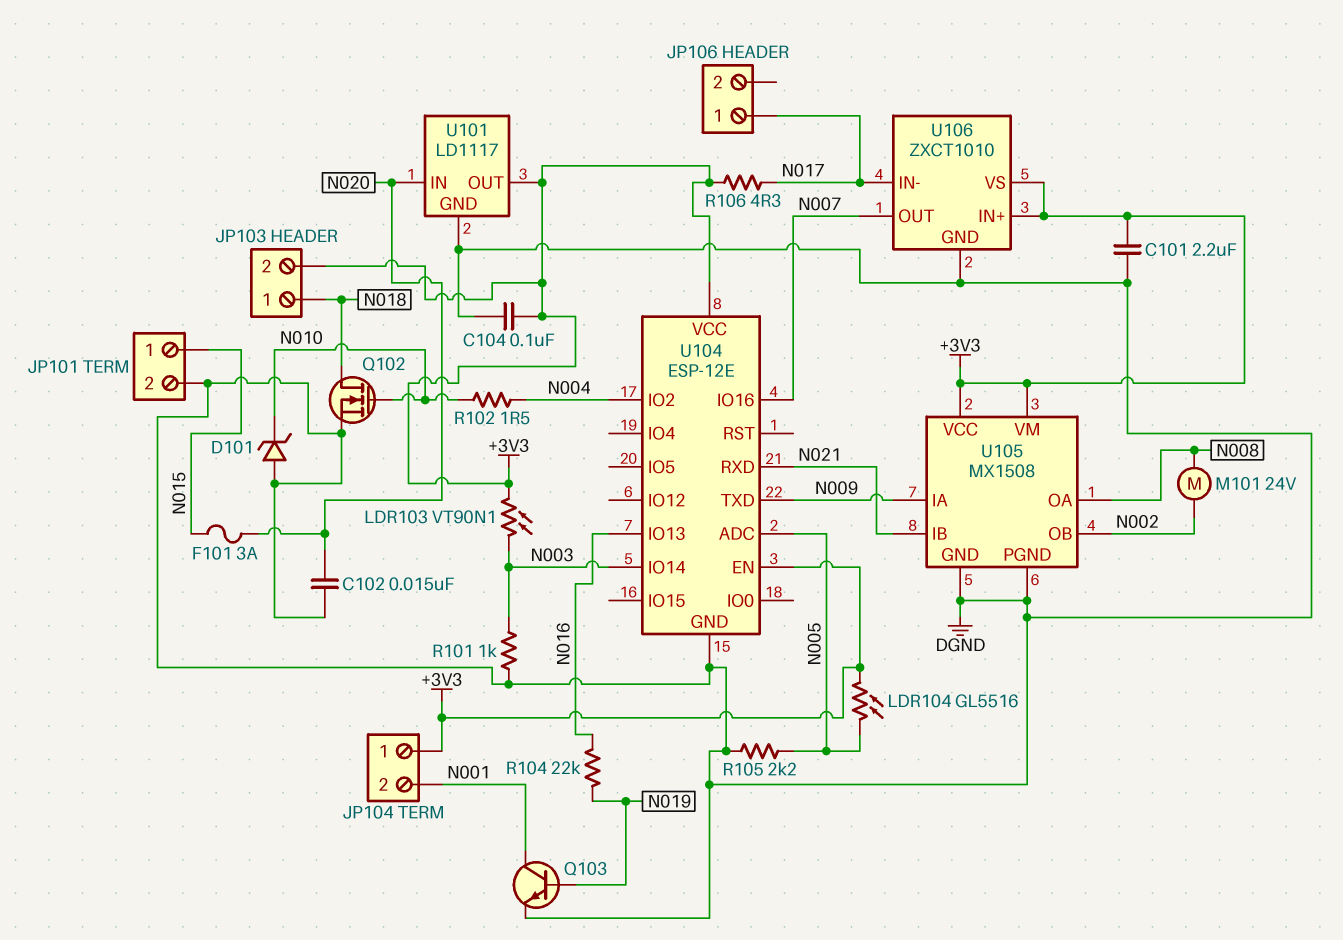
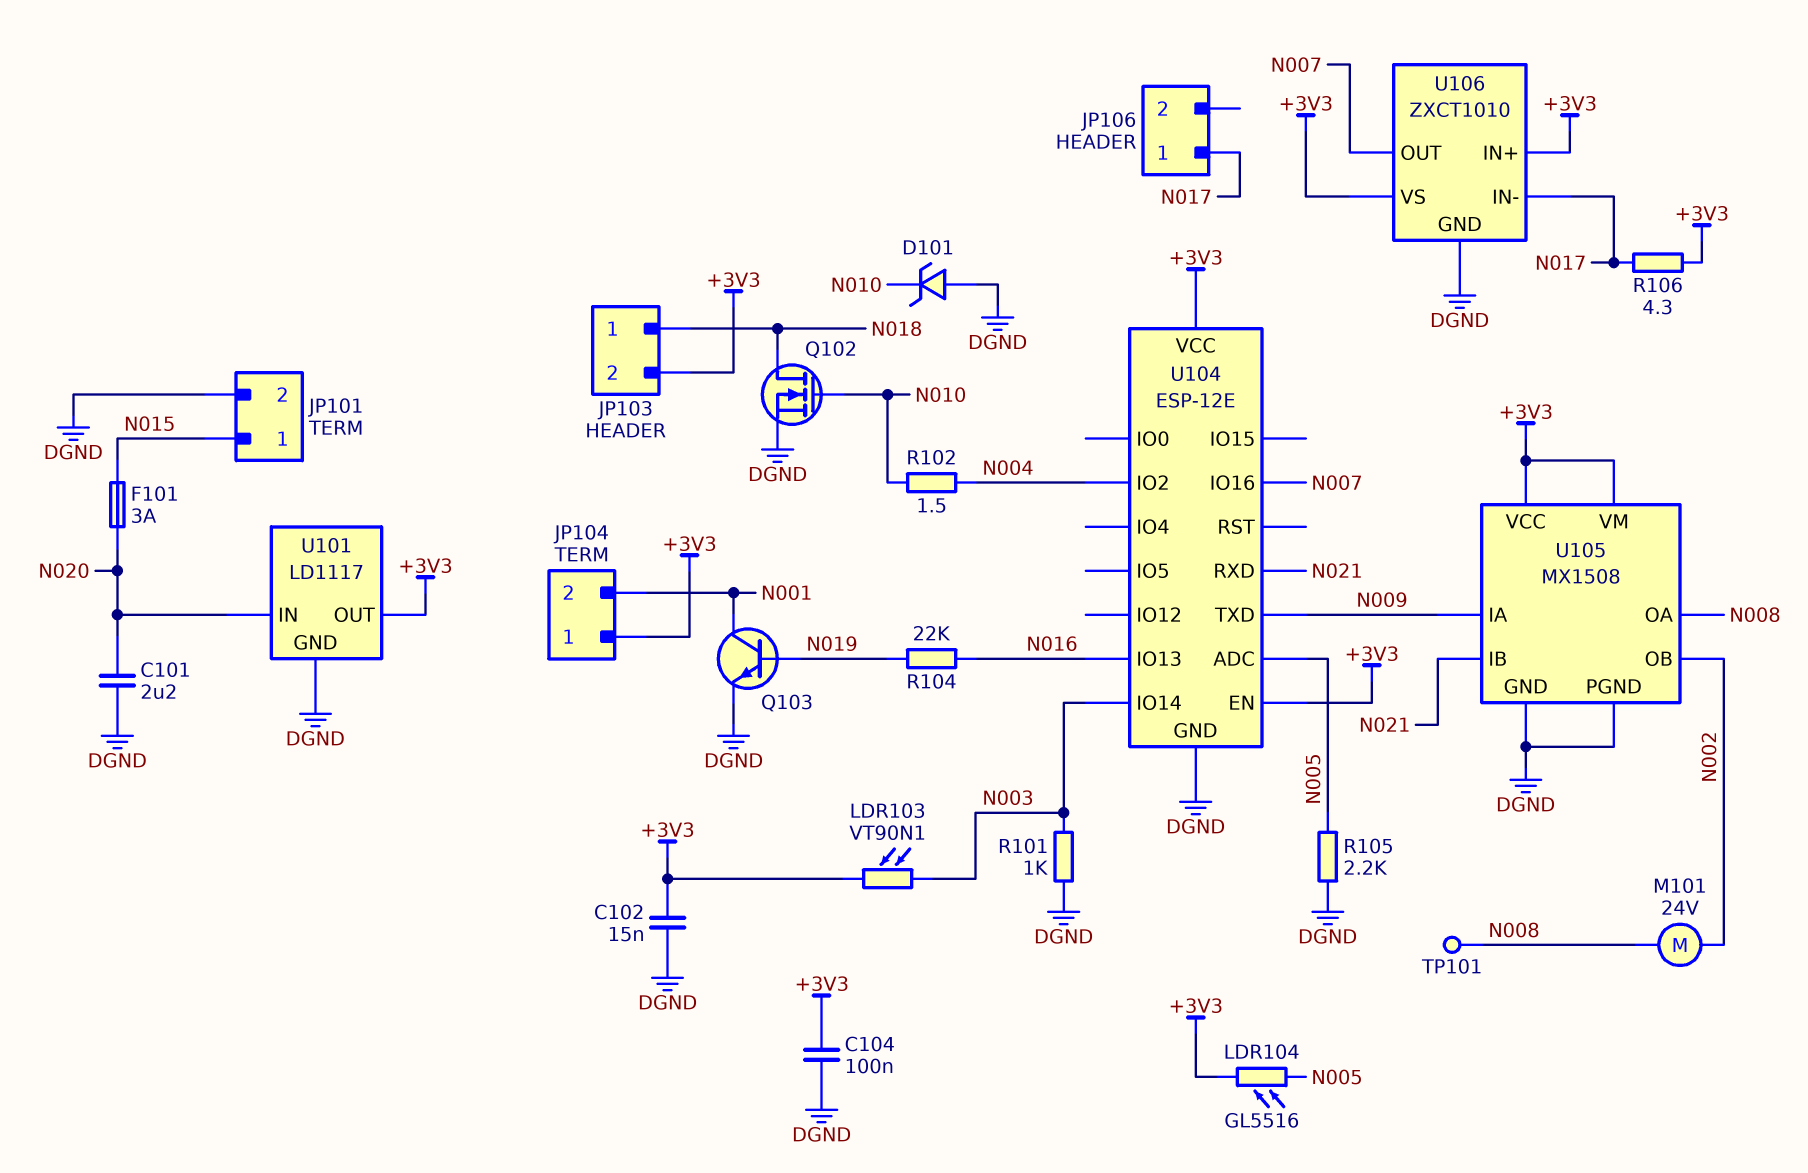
C101: 2.2uF (+3V3, DGND) -> 2.2uF (DGND, N020)
C102: 15nF (DGND, N020) -> 15nF (+3V3, DGND)
TP101: none -> test point (N008)

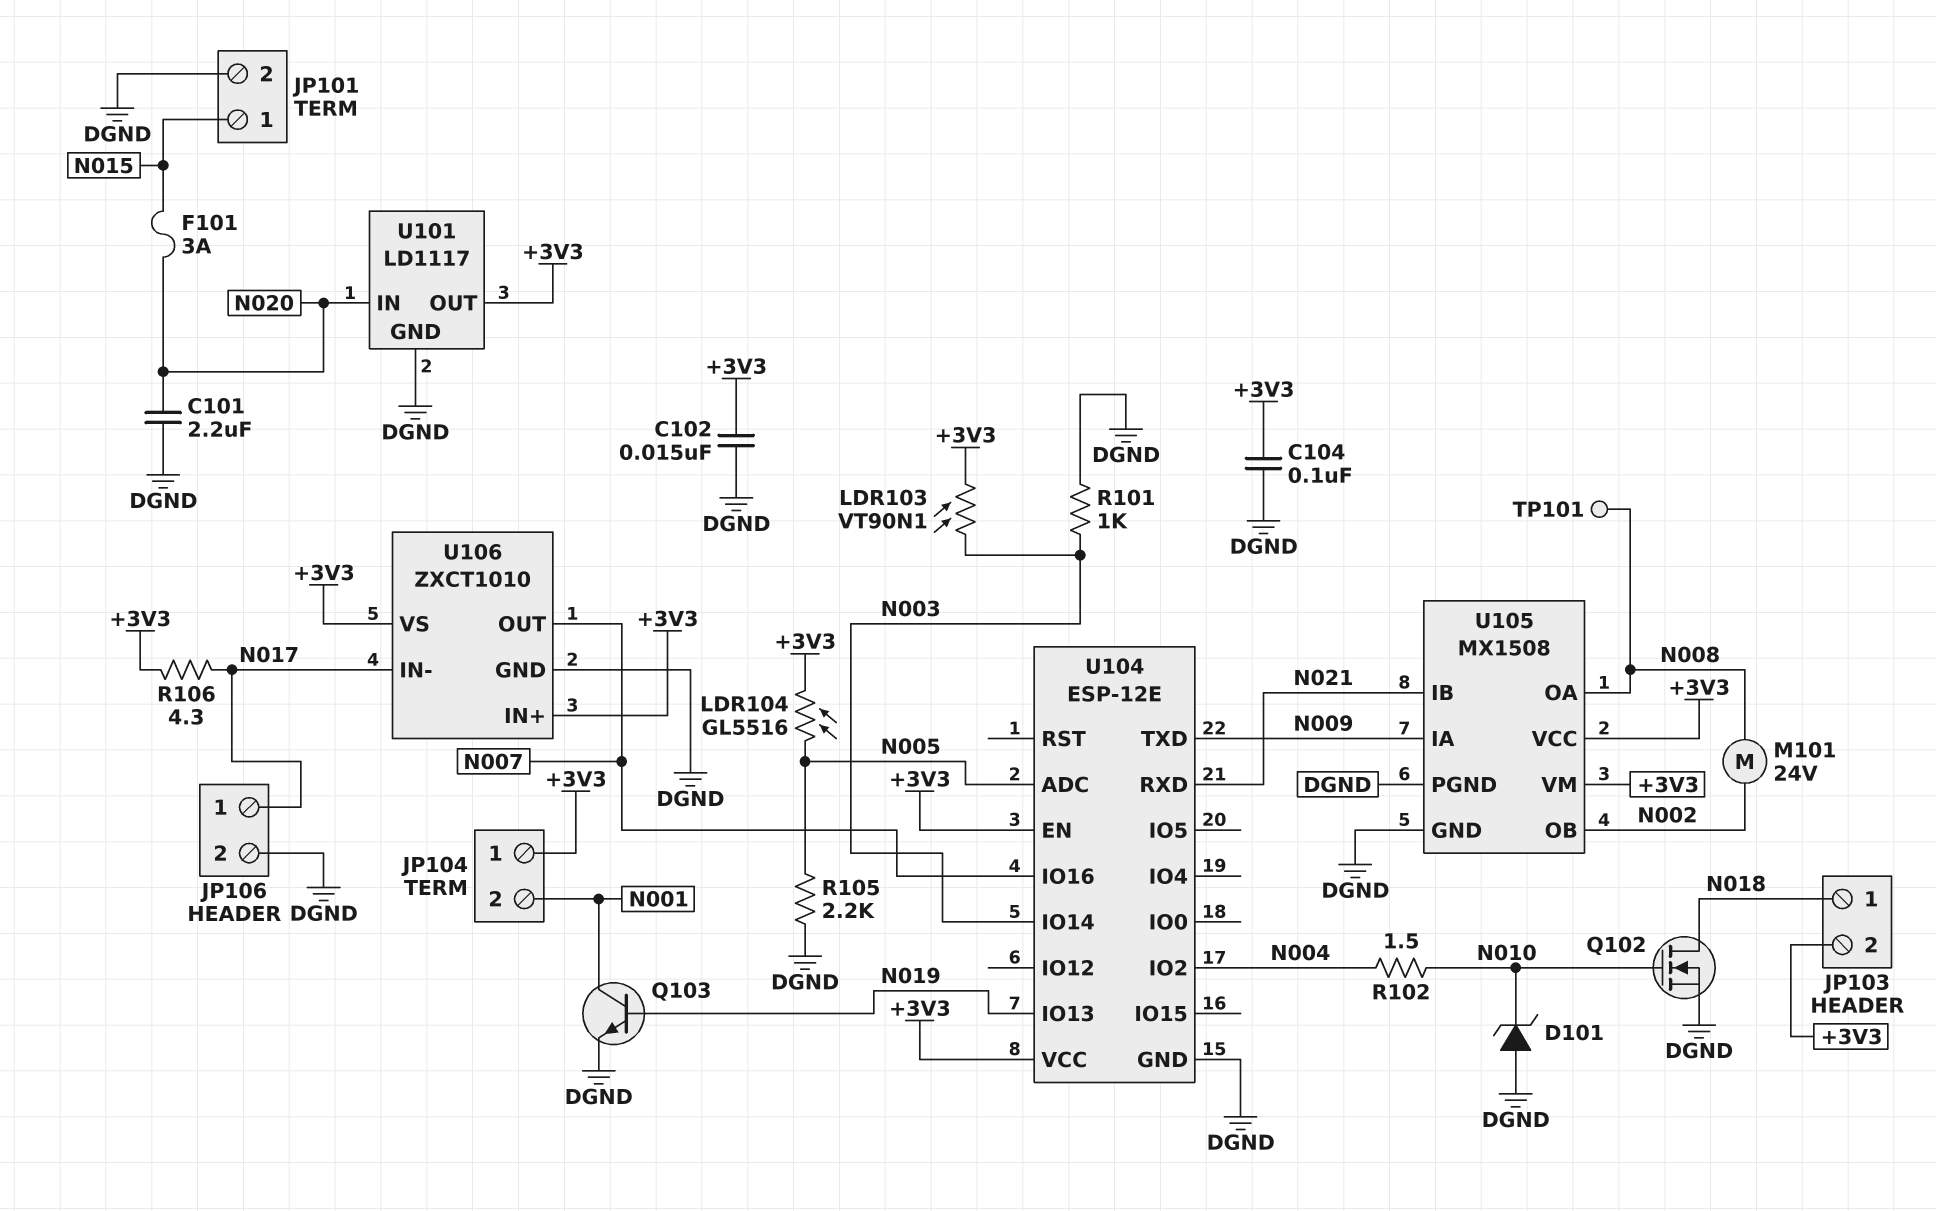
JP106 pin 2: none -> DGND
R104: 22k (N016, N019) -> none
U104 pin IO13: N016 -> N019

